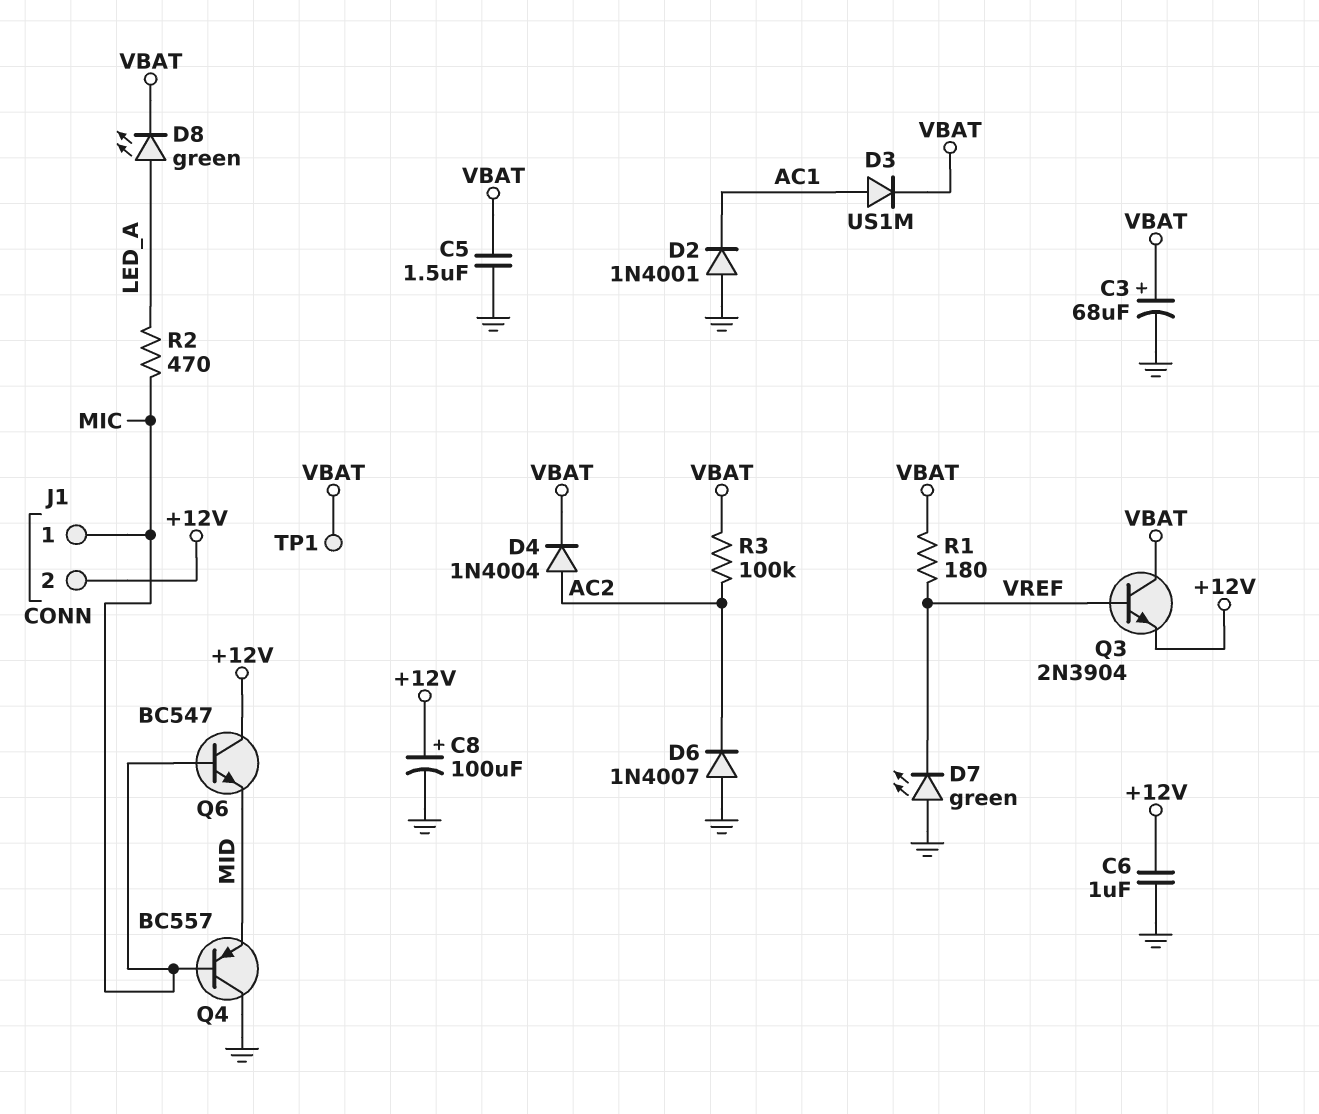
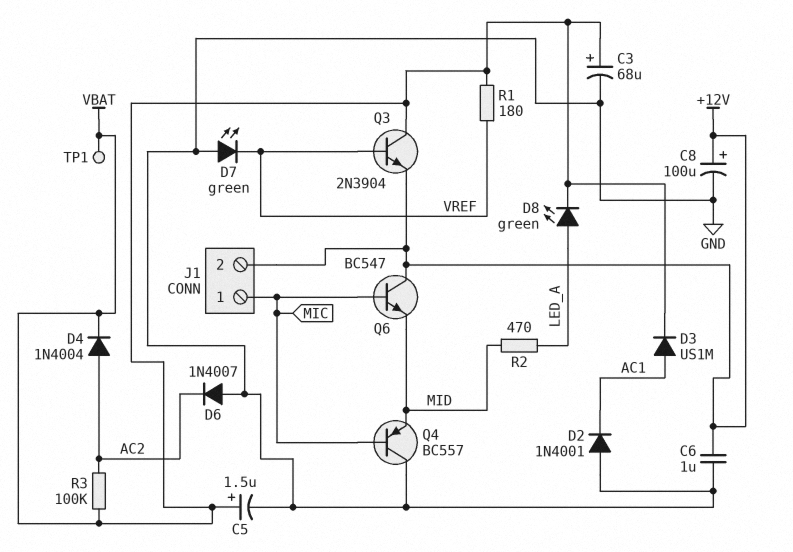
C5: 1.5uF (GND, VBAT) -> 1.5uF (plus VBAT, minus GND)
R2: 470 (LED_A, MIC) -> 470 (LED_A, MID)

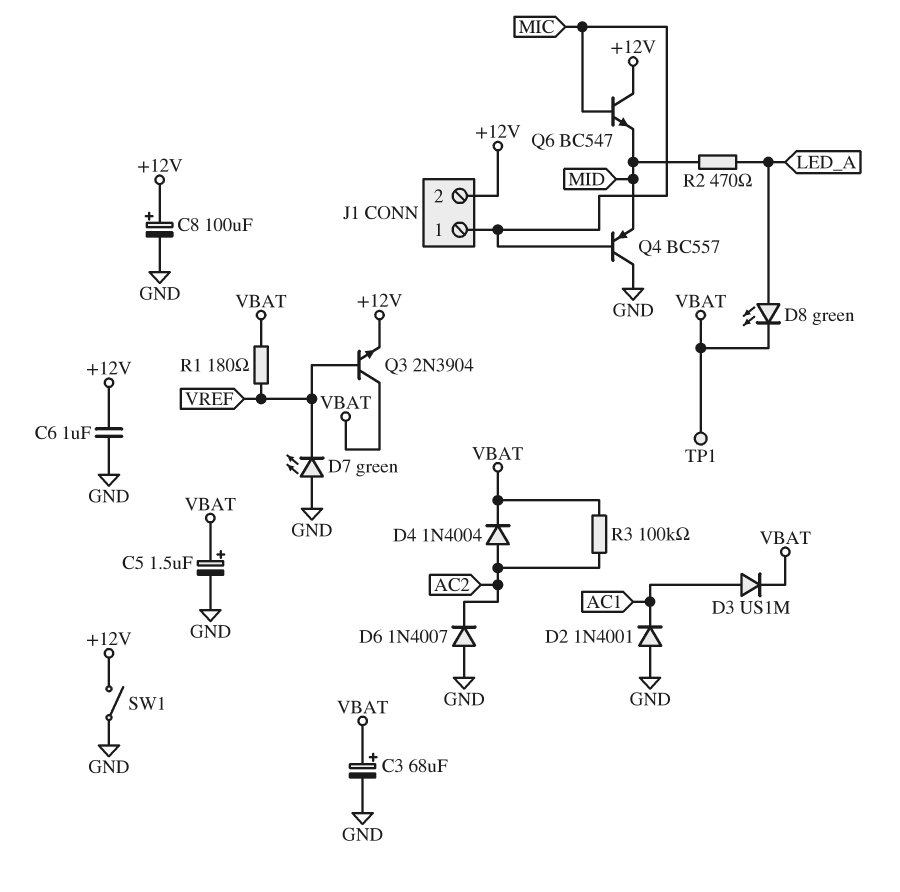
SW1: none -> switch (+12V, GND)

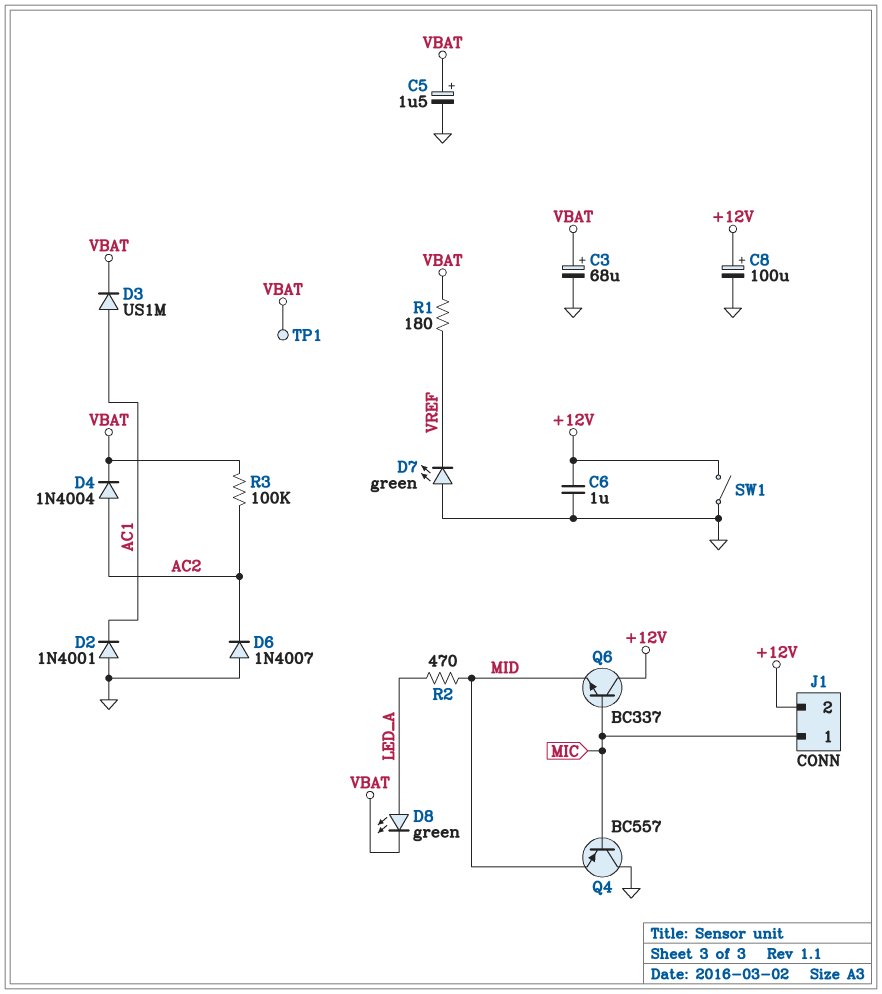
Q3: NPN 2N3904 (B VREF, C VBAT, E +12V) -> none
Q6: NPN BC547 (B MIC, C +12V, E MID) -> NPN BC337 (B MIC, C +12V, E MID)

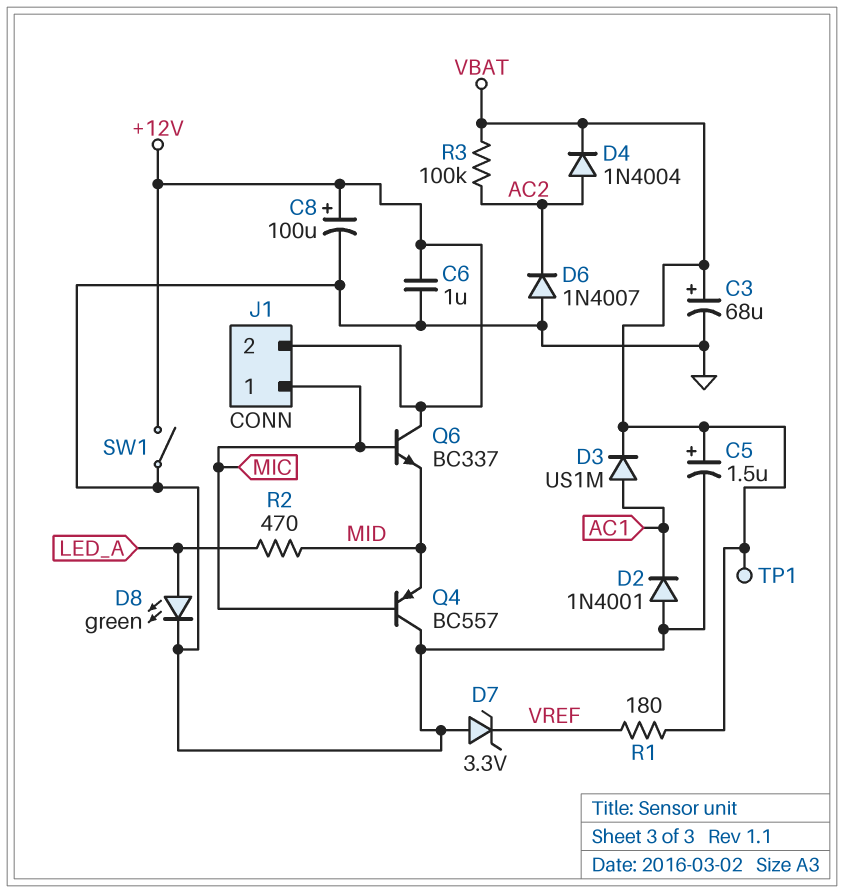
D7: LED green (A GND, K VREF) -> zener 3.3V (A GND, K VREF)
D8: LED green (A LED_A, K VBAT) -> LED green (A LED_A, K GND)

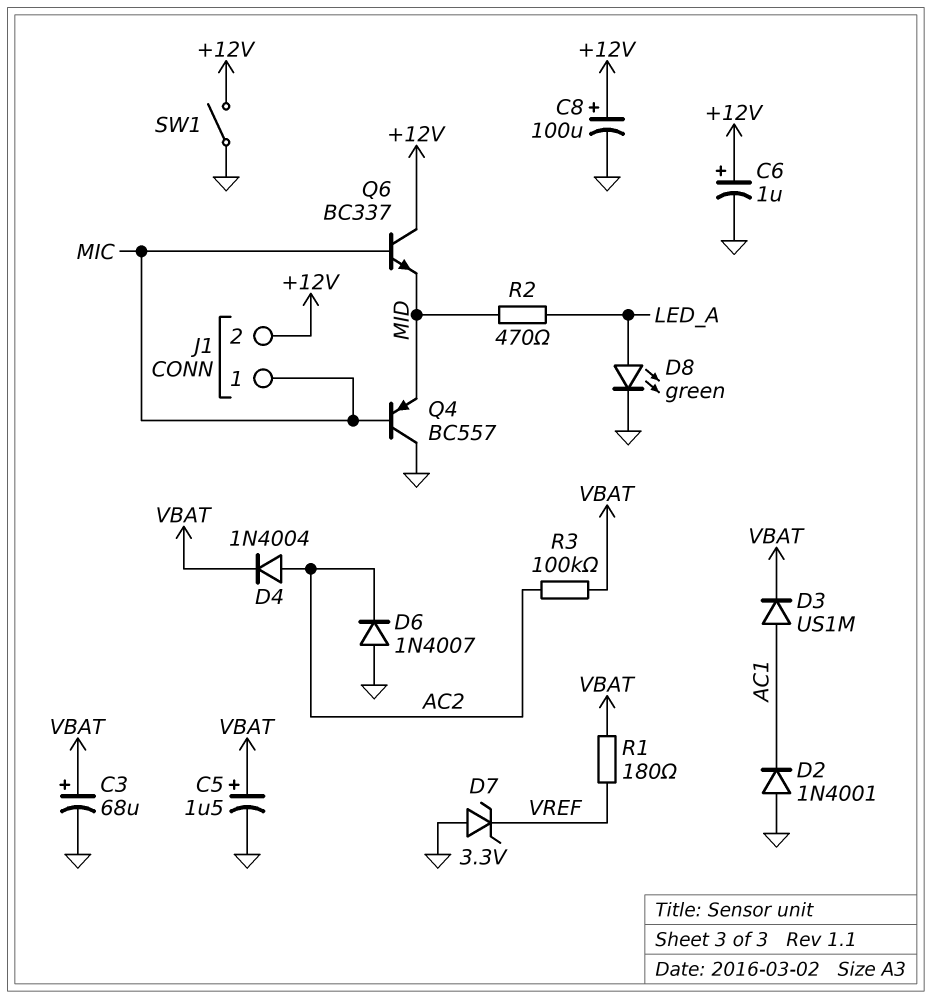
C6: 1uF (+12V, GND) -> 1uF (plus +12V, minus GND)
TP1: test point (VBAT) -> none

